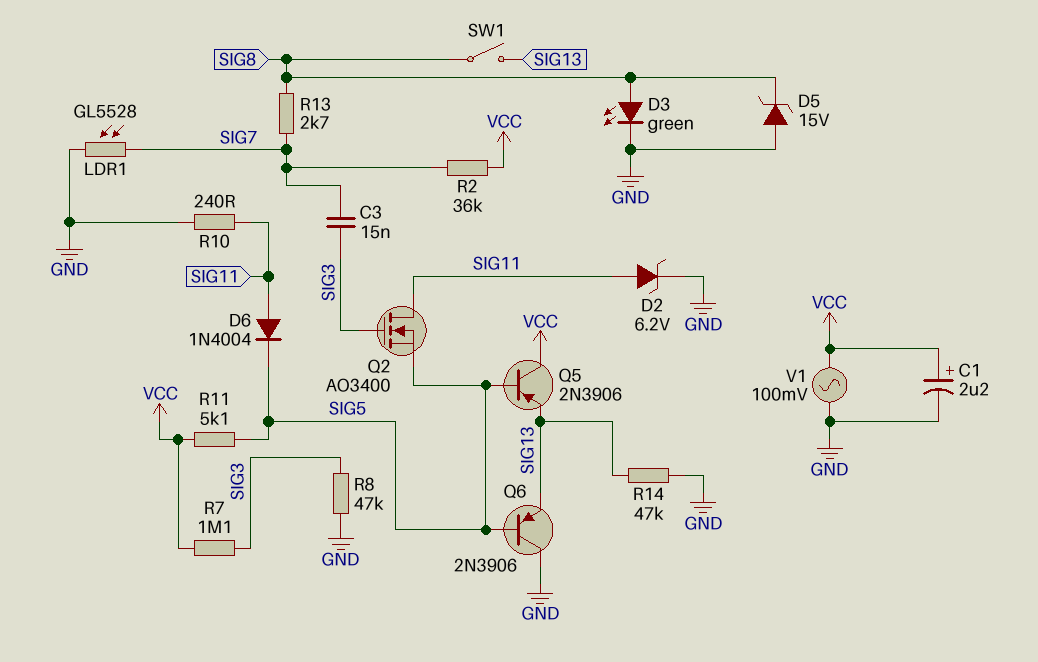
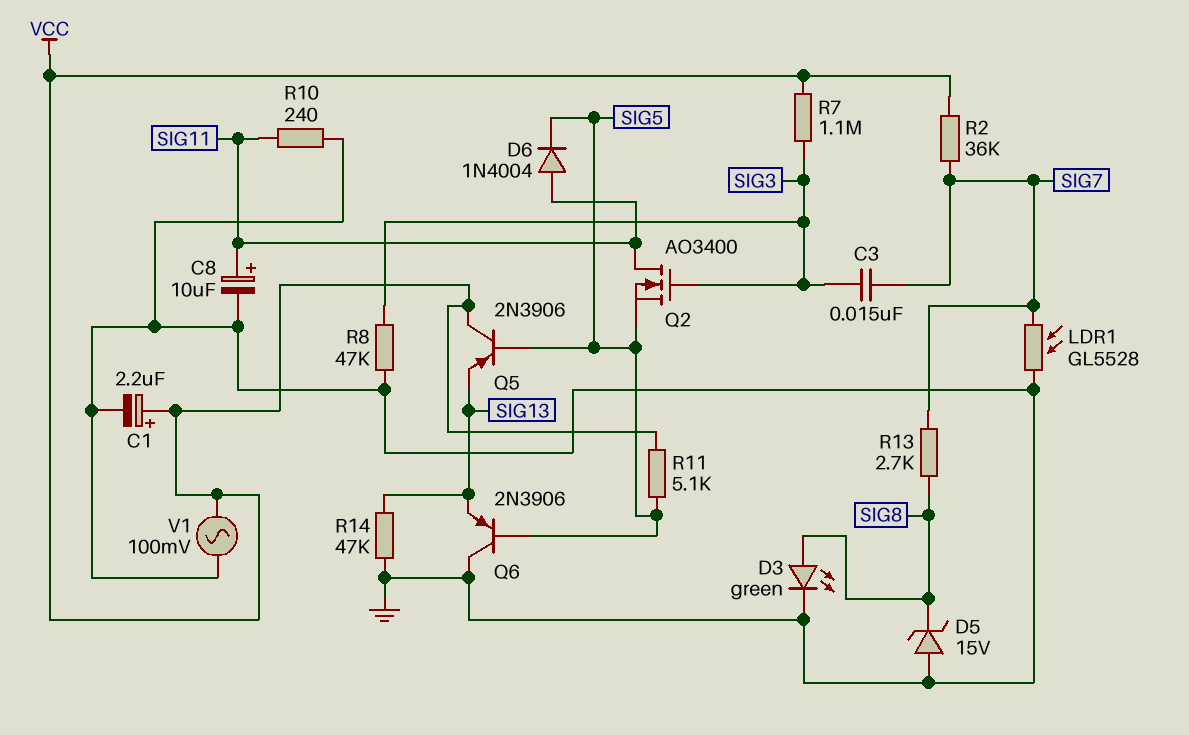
C8: none -> 10uF (plus SIG11, minus GND)
D2: zener 6.2V (A SIG11, K GND) -> none
SW1: switch (SIG8, SIG13) -> none

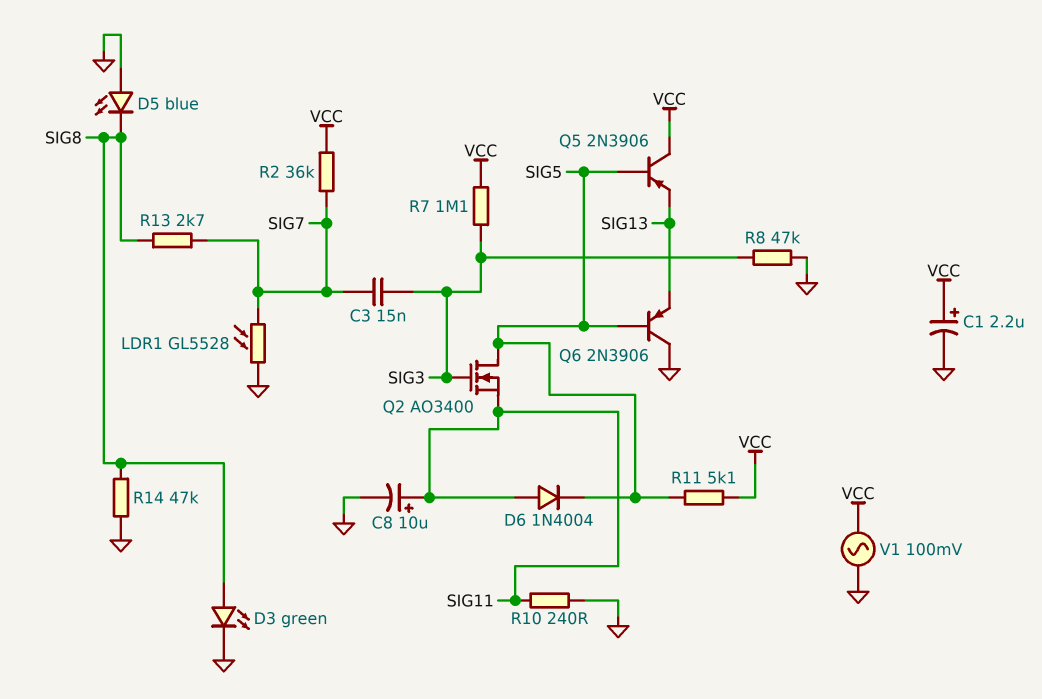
D5: zener 15V (A GND, K SIG8) -> LED blue (A GND, K SIG8)
Q2: NMOS AO3400 (G SIG3, D SIG11, S SIG5) -> NMOS AO3400 (G SIG3, D SIG5, S SIG11)
R14: 47k (GND, SIG13) -> 47k (GND, SIG8)

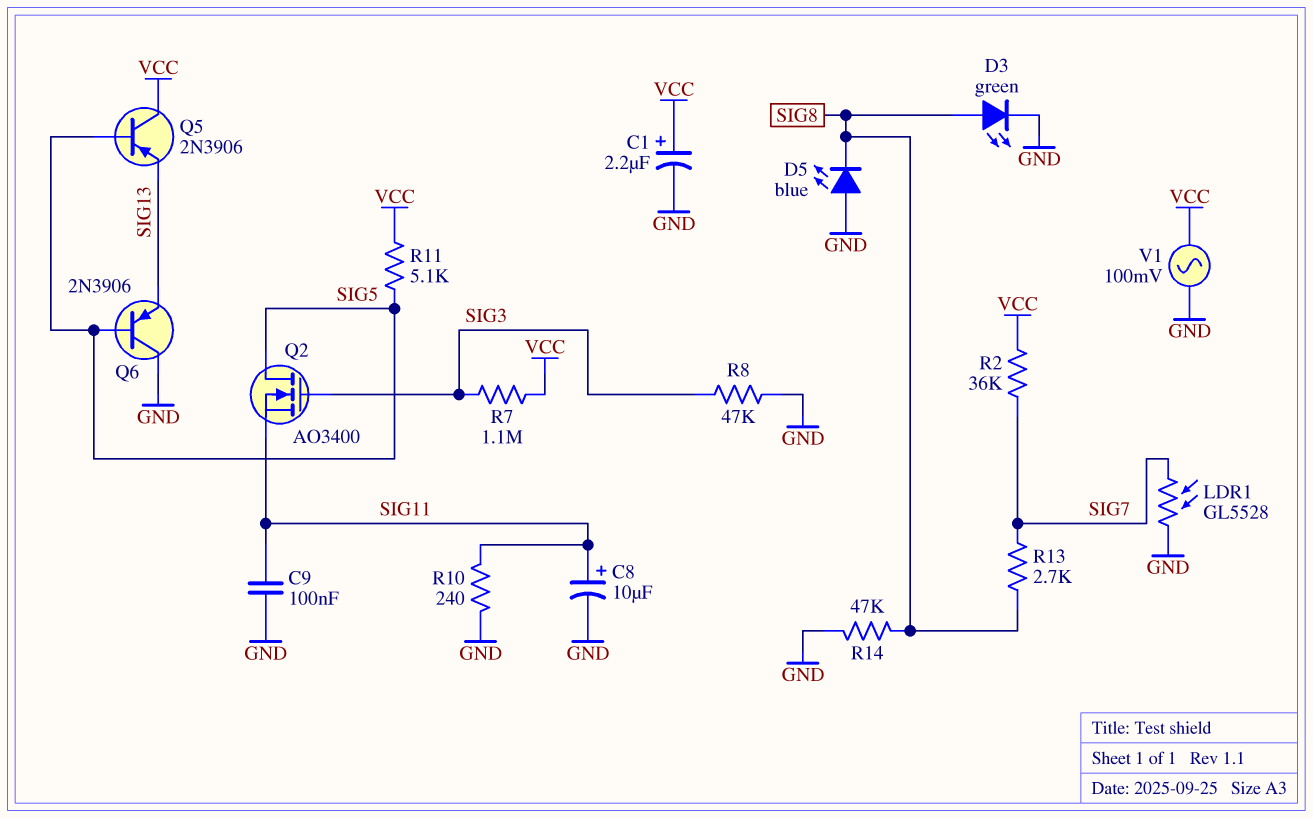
C3: 15nF (SIG3, SIG7) -> none
C9: none -> 100nF (GND, SIG11)
D6: diode 1N4004 (A SIG11, K SIG5) -> none

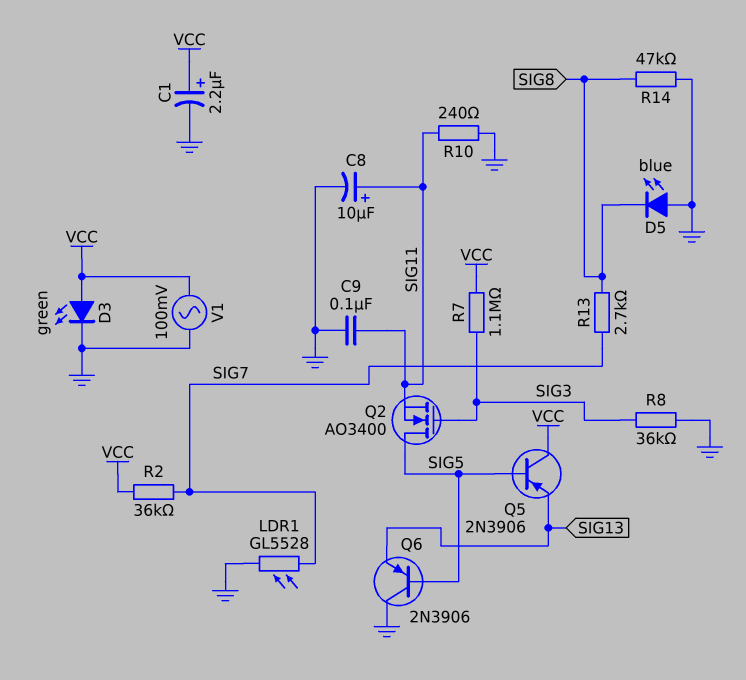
D3: LED green (A SIG8, K GND) -> LED green (A VCC, K GND)
R8: 47k (GND, SIG3) -> 36k (GND, SIG3)
R11: 5.1k (SIG5, VCC) -> none

